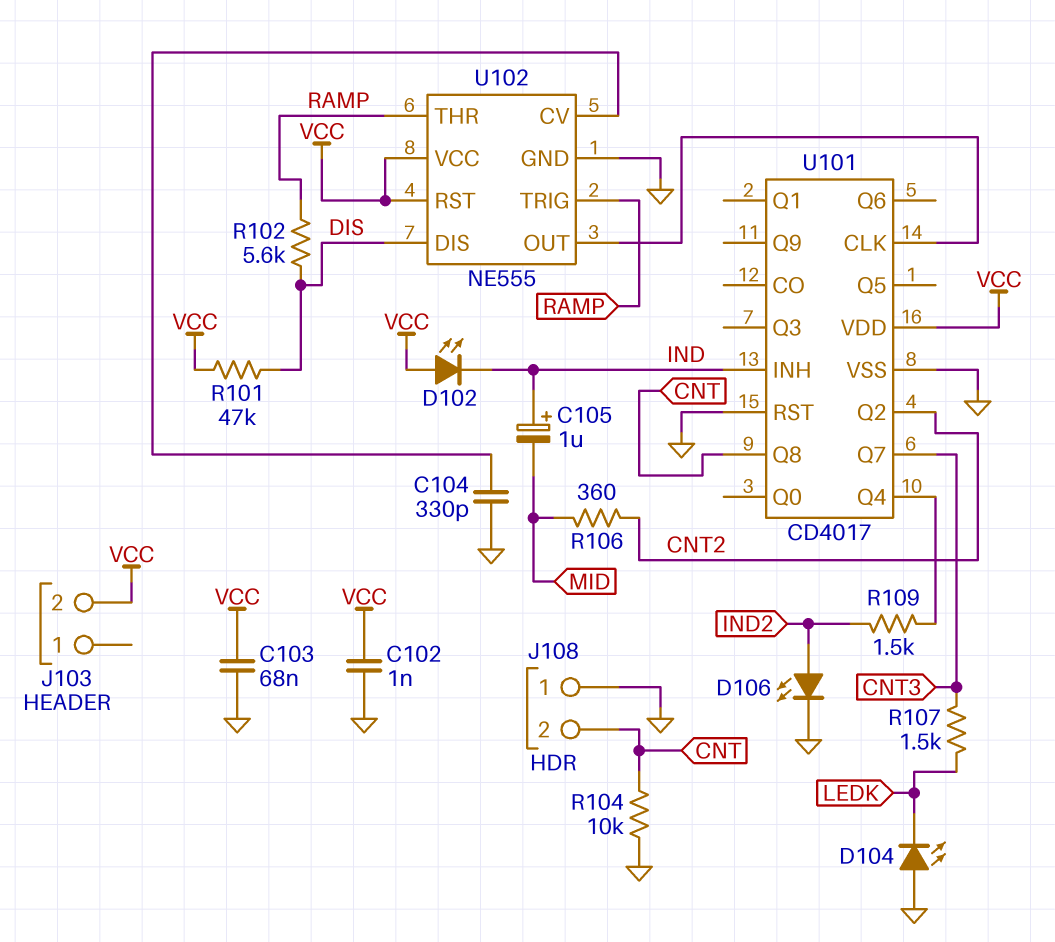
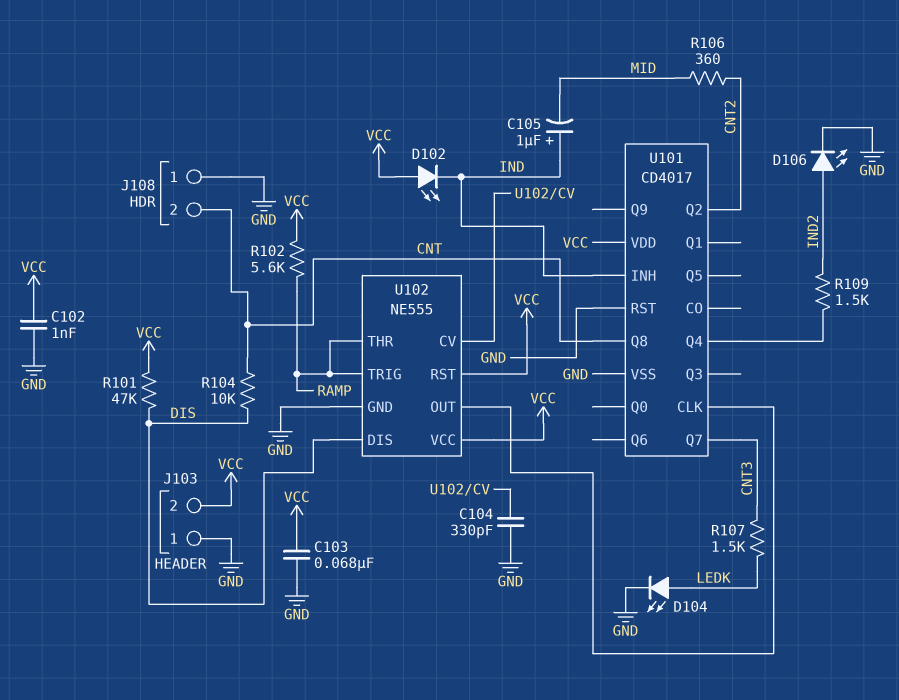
D104: LED (A GND, K LEDK) -> LED (A LEDK, K GND)
J103 pin 1: none -> GND
R102: 5.6k (DIS, RAMP) -> 5.6k (RAMP, VCC)
R104: 10k (CNT, GND) -> 10k (CNT, DIS)

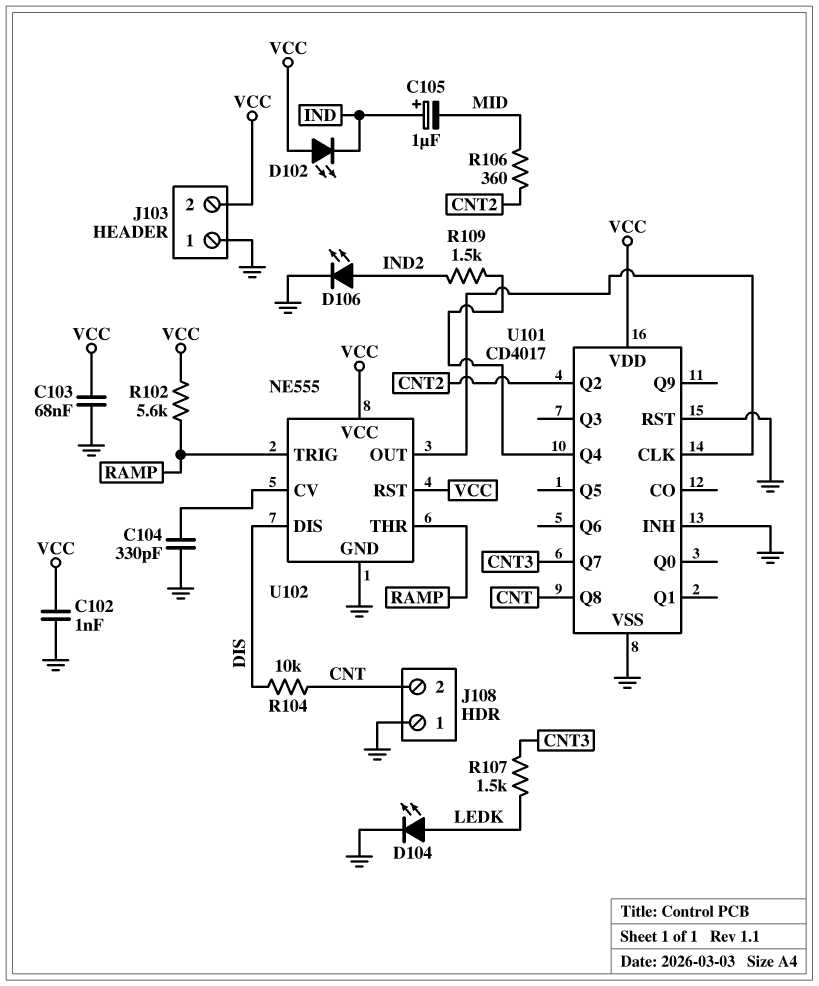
R101: 47k (DIS, VCC) -> none
U101 pin INH: IND -> GND

